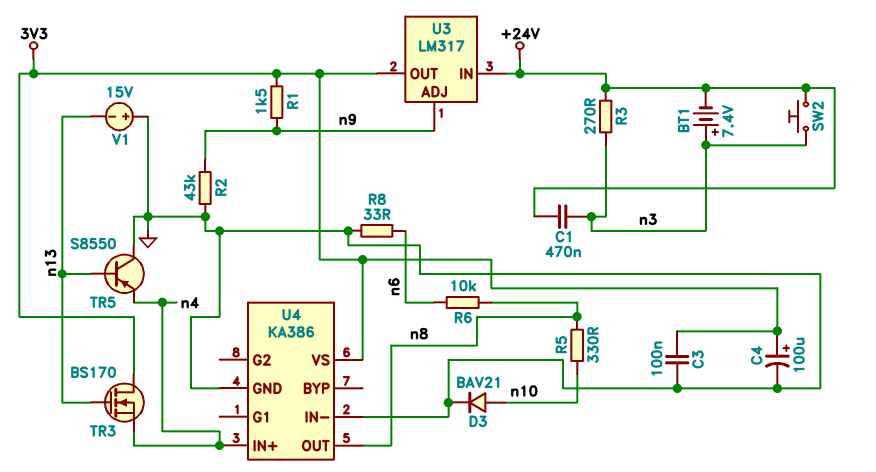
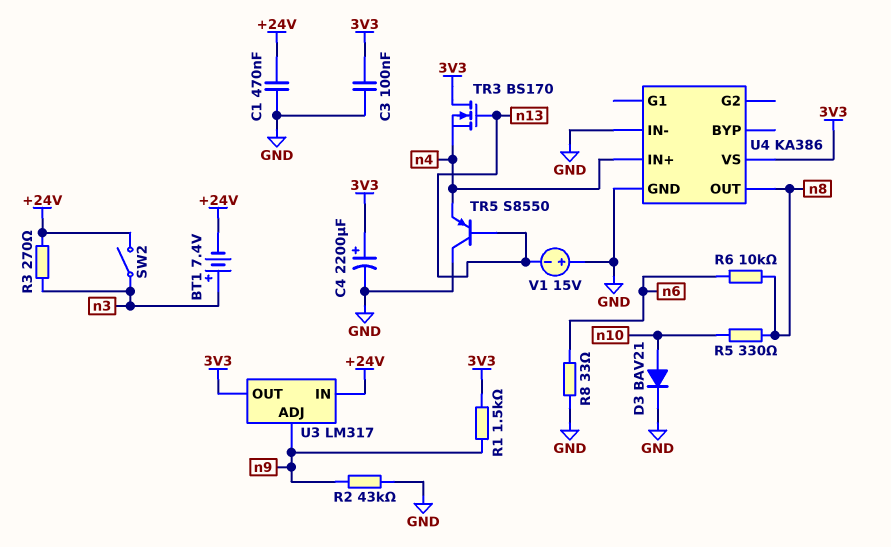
C1: 470nF (+24V, n3) -> 470nF (+24V, GND)
C4: 100uF (plus 3V3, minus GND) -> 2200uF (plus 3V3, minus GND)
SW2: button (+24V, n3) -> switch (+24V, n3)

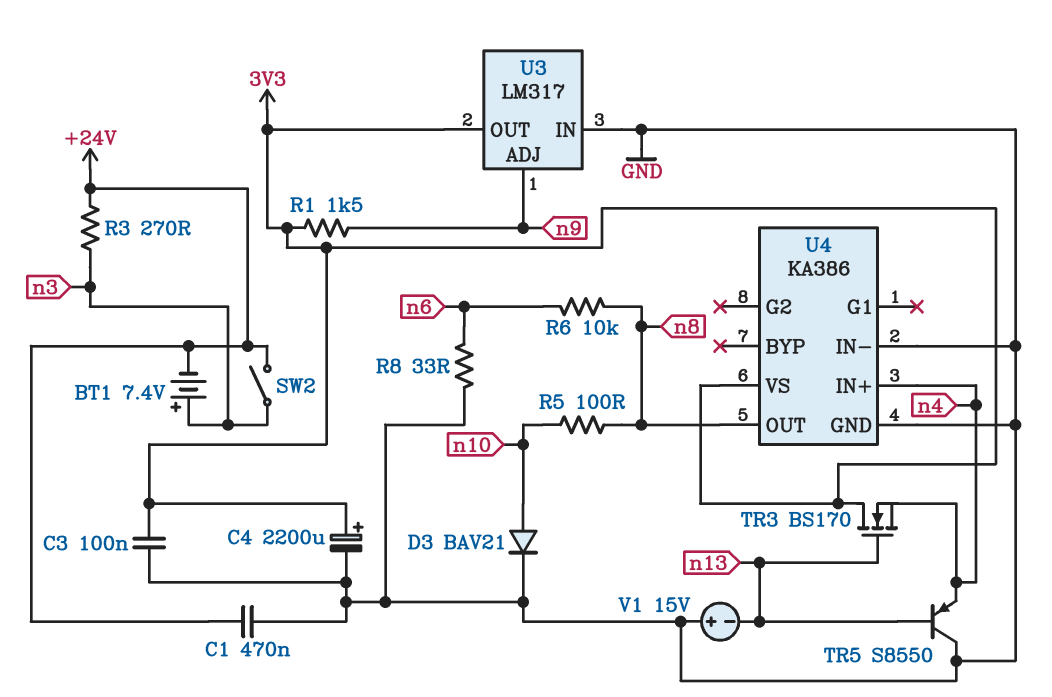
R2: 43k (GND, n9) -> none
R5: 330 (n8, n10) -> 100 (n8, n10)
U3 pin IN: +24V -> GND

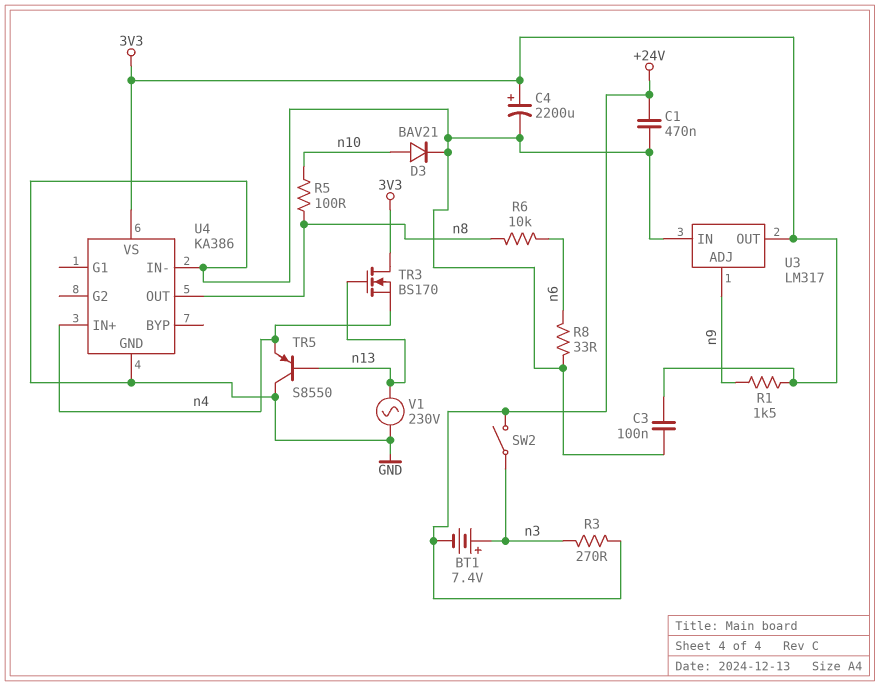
V1: 15V (plus GND, minus n13) -> AC 230V (GND, n13)

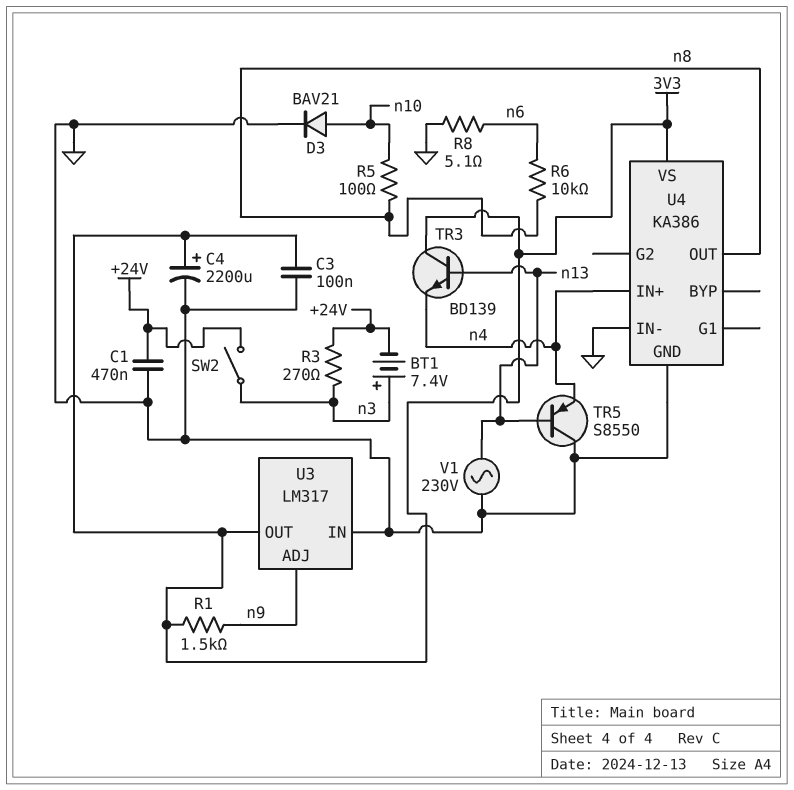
R8: 33 (GND, n6) -> 5.1 (GND, n6)
TR3: NMOS BS170 (G n13, D 3V3, S n4) -> NPN BD139 (B n13, C 3V3, E n4)

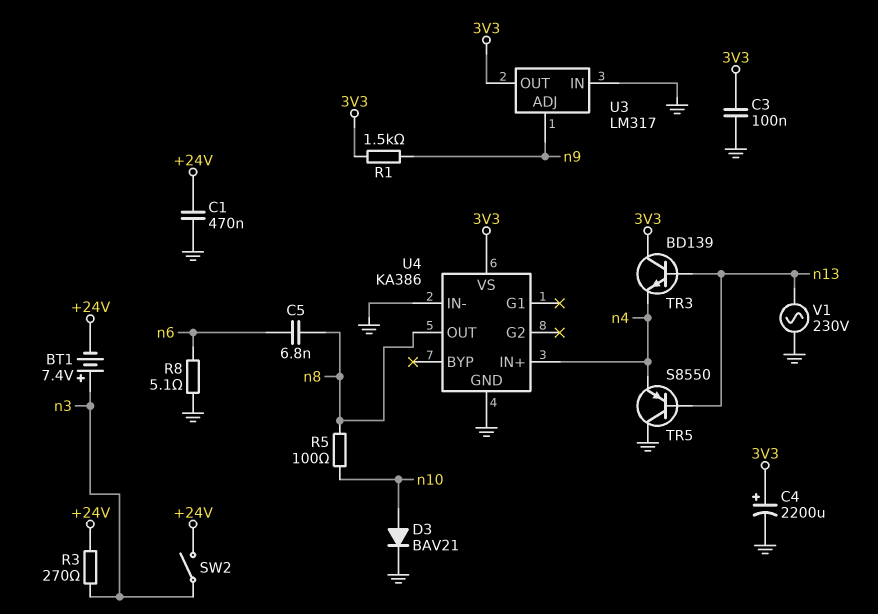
C5: none -> 6.8nF (n6, n8)
R6: 10k (n6, n8) -> none

